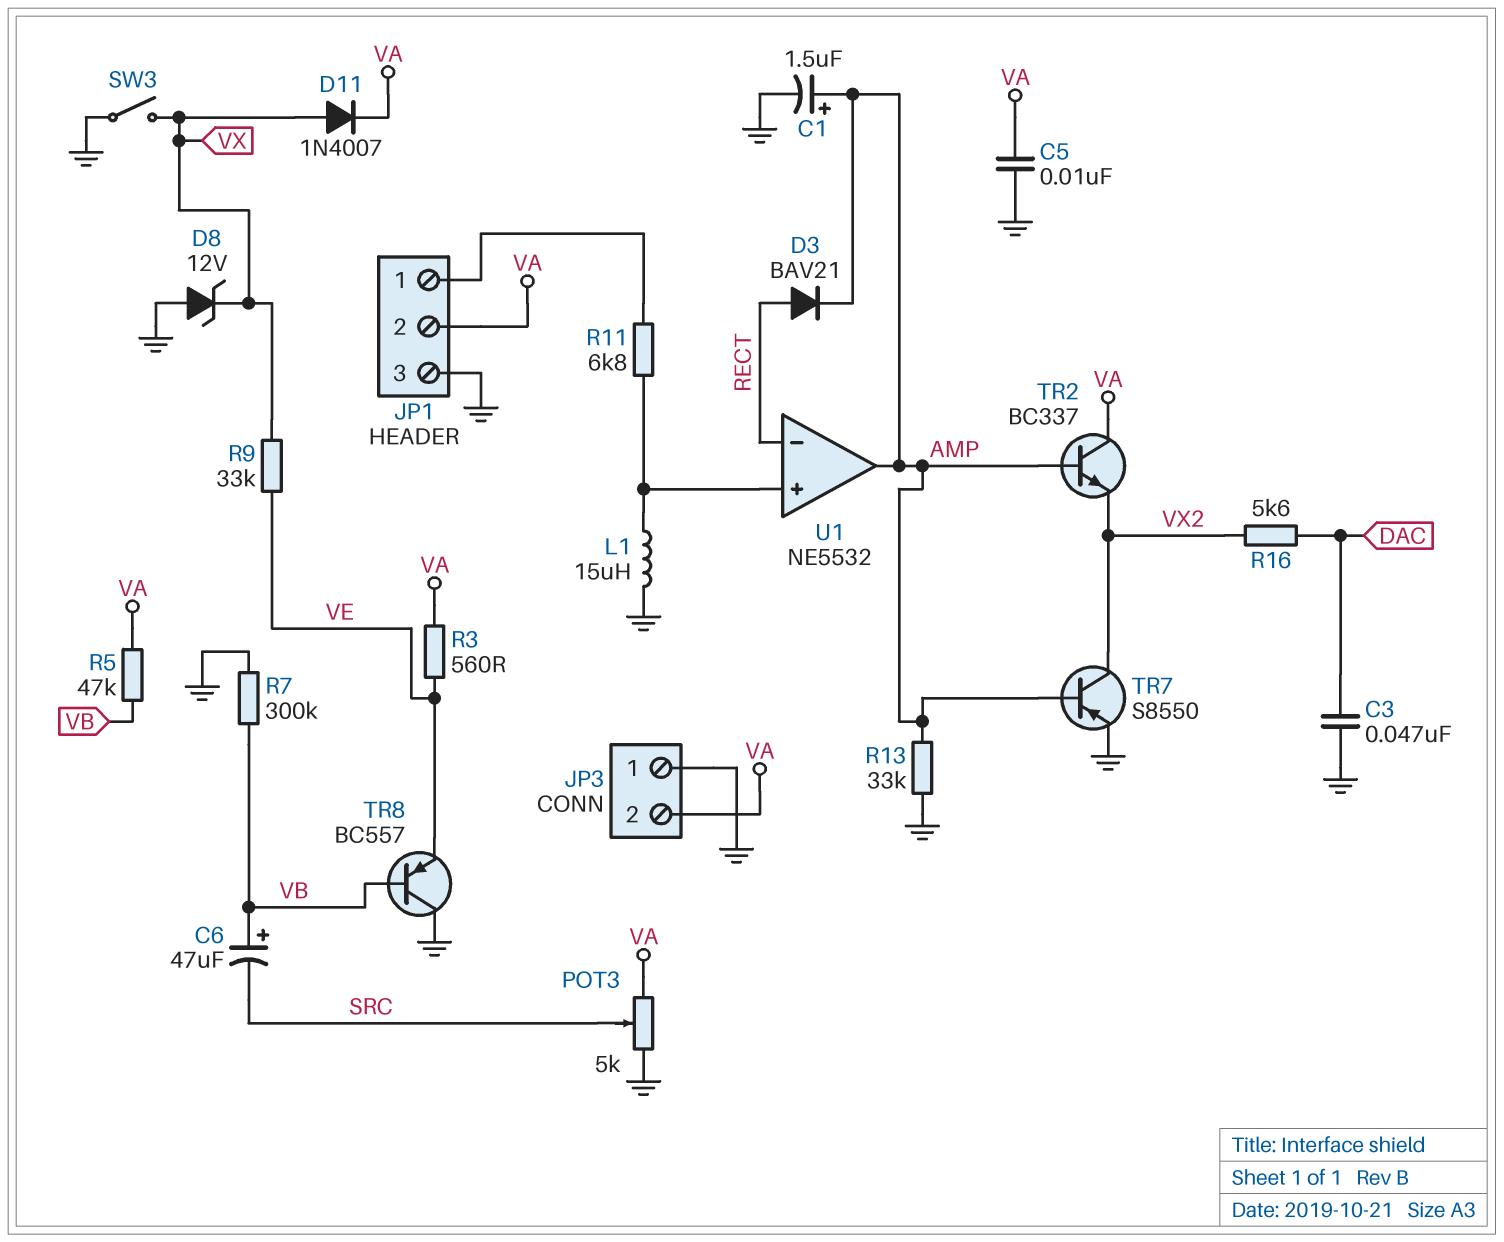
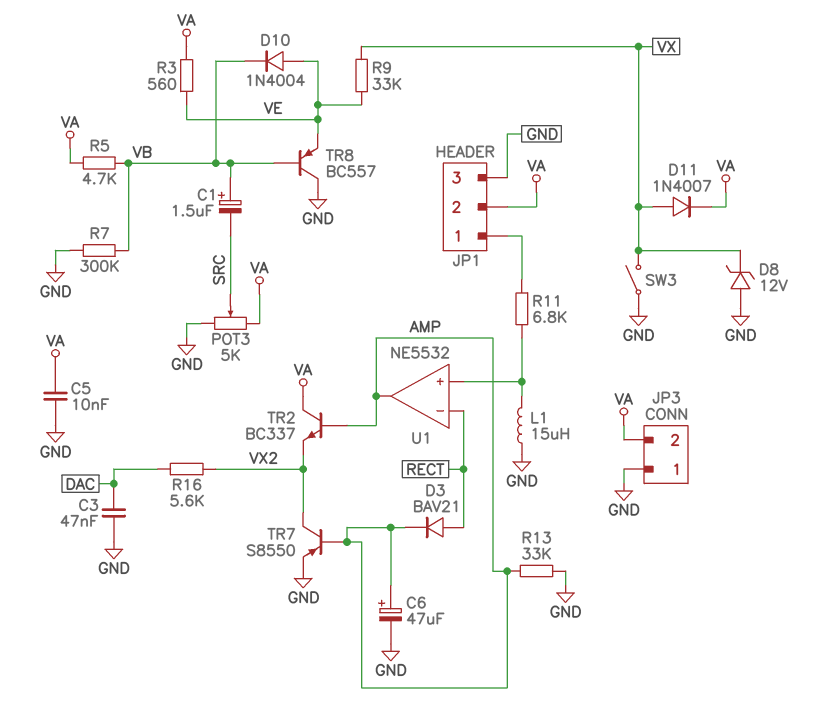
C1: 1.5uF (plus AMP, minus GND) -> 1.5uF (plus VB, minus SRC)
C6: 47uF (plus VB, minus SRC) -> 47uF (plus AMP, minus GND)
D10: none -> diode 1N4004 (A VE, K VB)
R5: 47k (VA, VB) -> 4.7k (VA, VB)

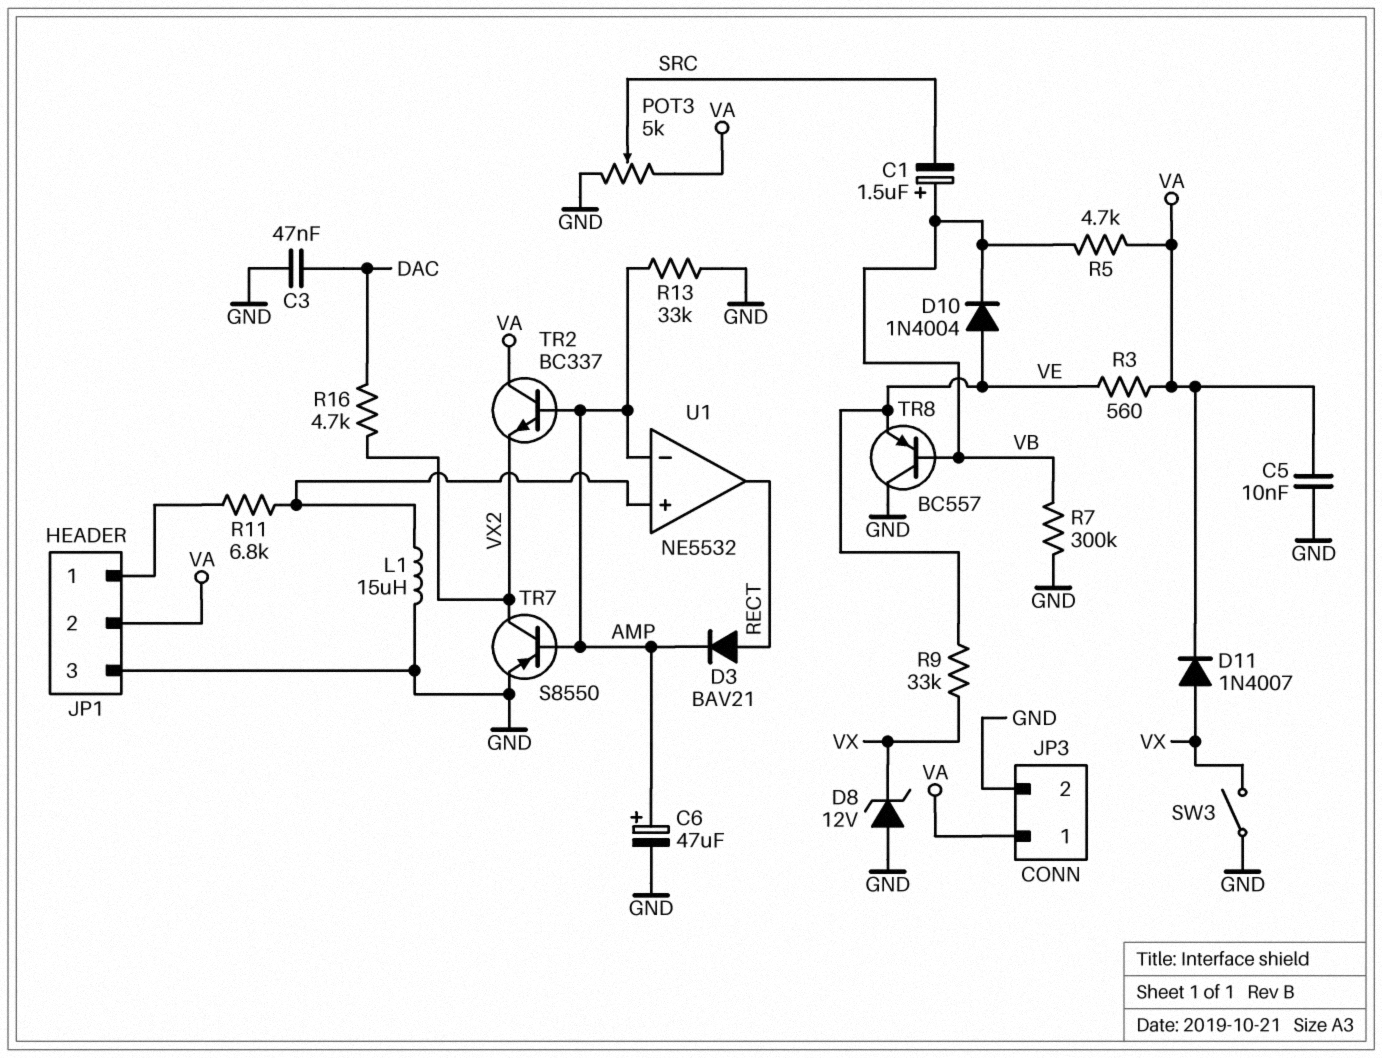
JP3 pin 1: GND -> VA
JP3 pin 2: VA -> GND
R16: 5.6k (DAC, VX2) -> 4.7k (DAC, VX2)
U1 pin in-: RECT -> AMP
U1 pin out: AMP -> RECT

